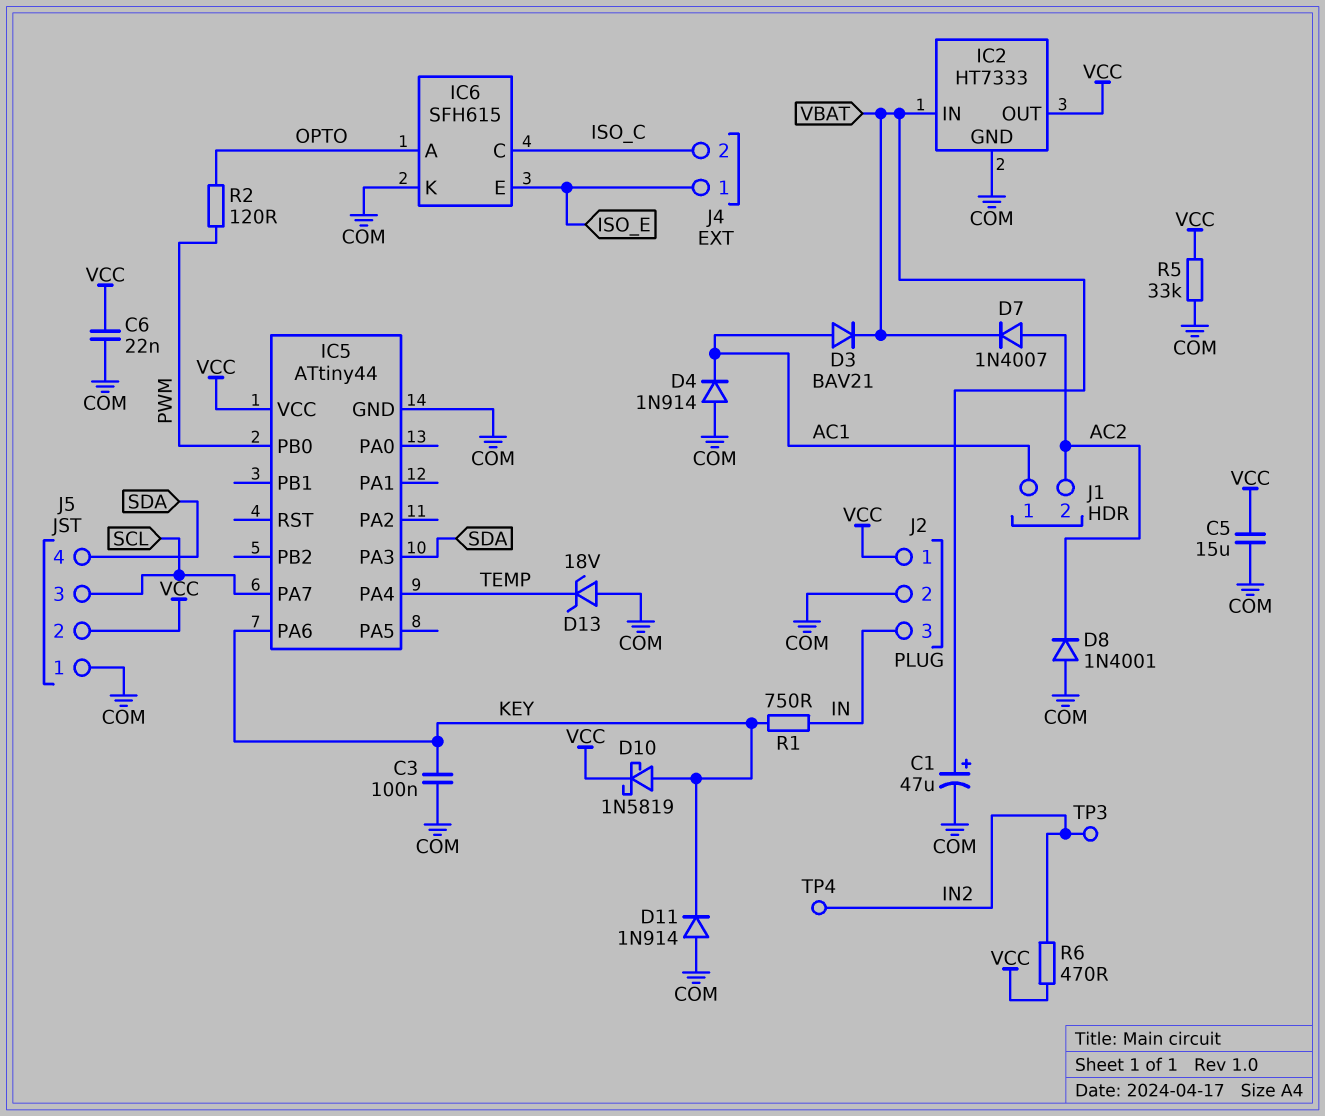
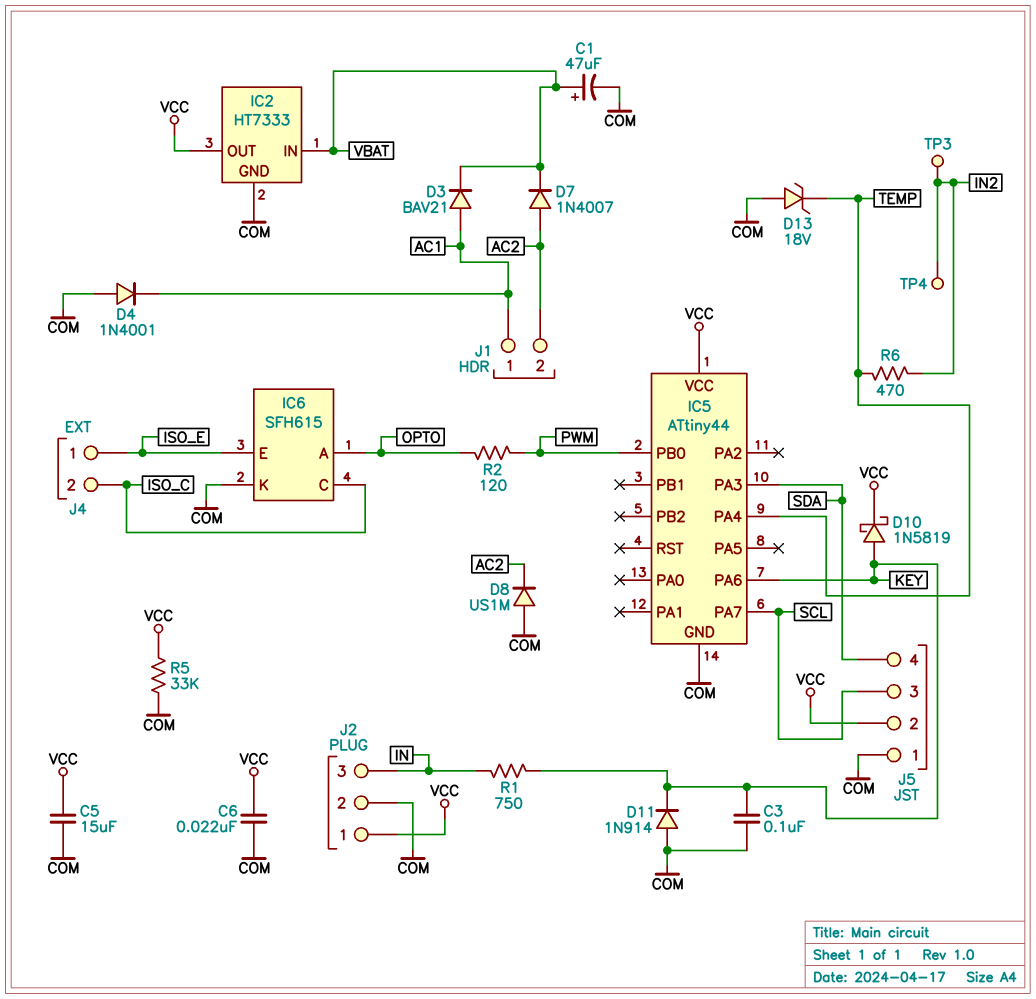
D4: diode 1N914 (A COM, K AC1) -> diode 1N4001 (A COM, K AC1)
D8: diode 1N4001 (A COM, K AC2) -> diode US1M (A COM, K AC2)
R6: 470 (IN2, VCC) -> 470 (IN2, TEMP)

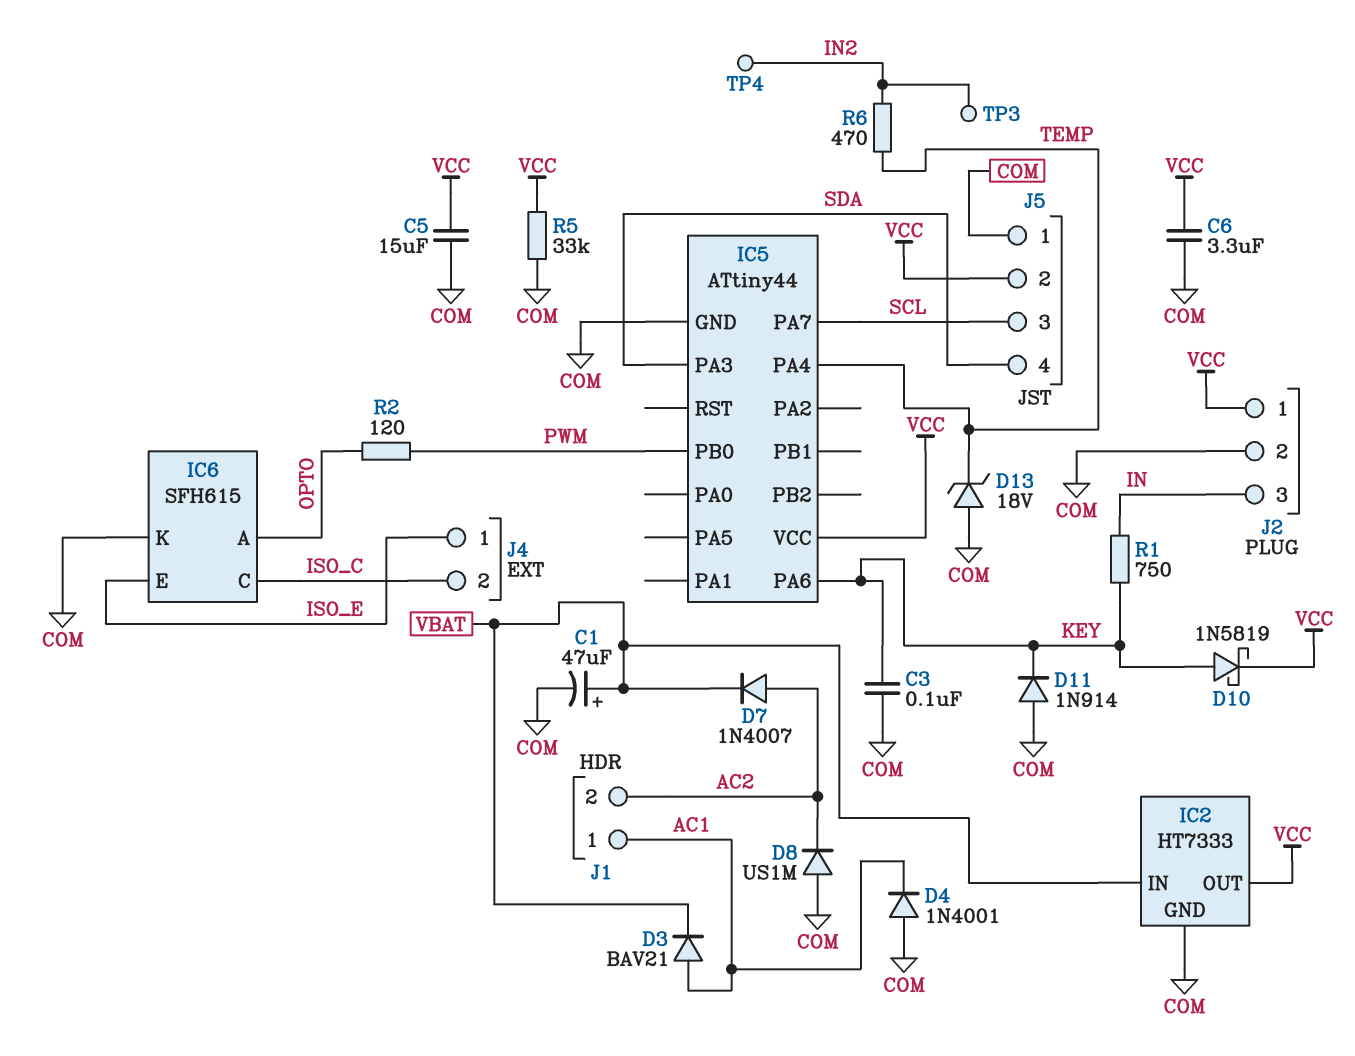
C6: 22nF (COM, VCC) -> 3.3uF (COM, VCC)

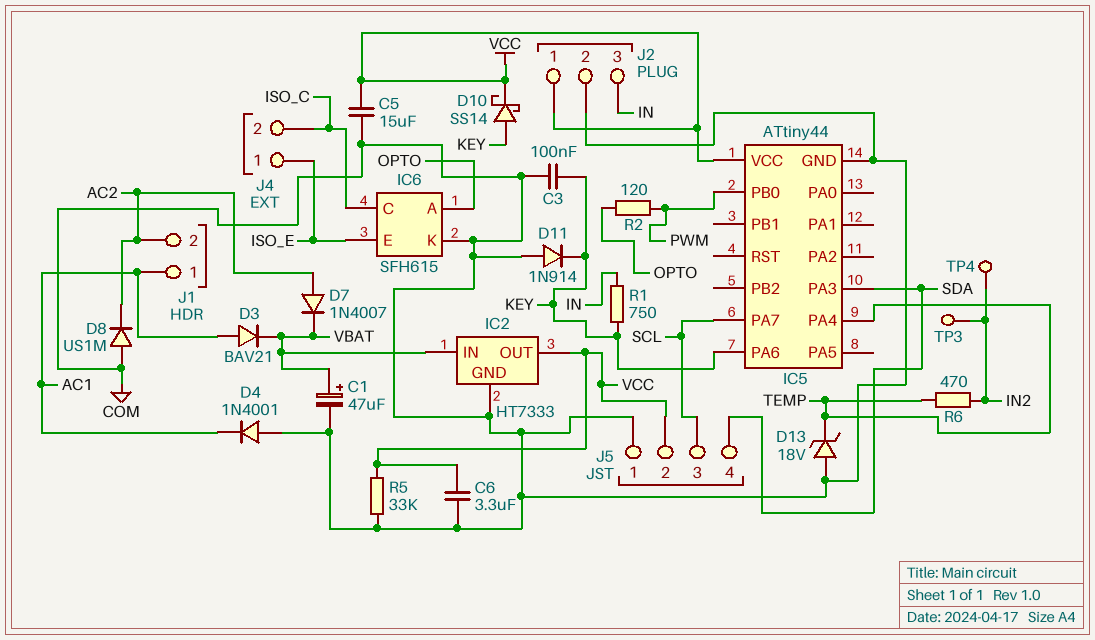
D10: schottky 1N5819 (A KEY, K VCC) -> schottky SS14 (A KEY, K VCC)

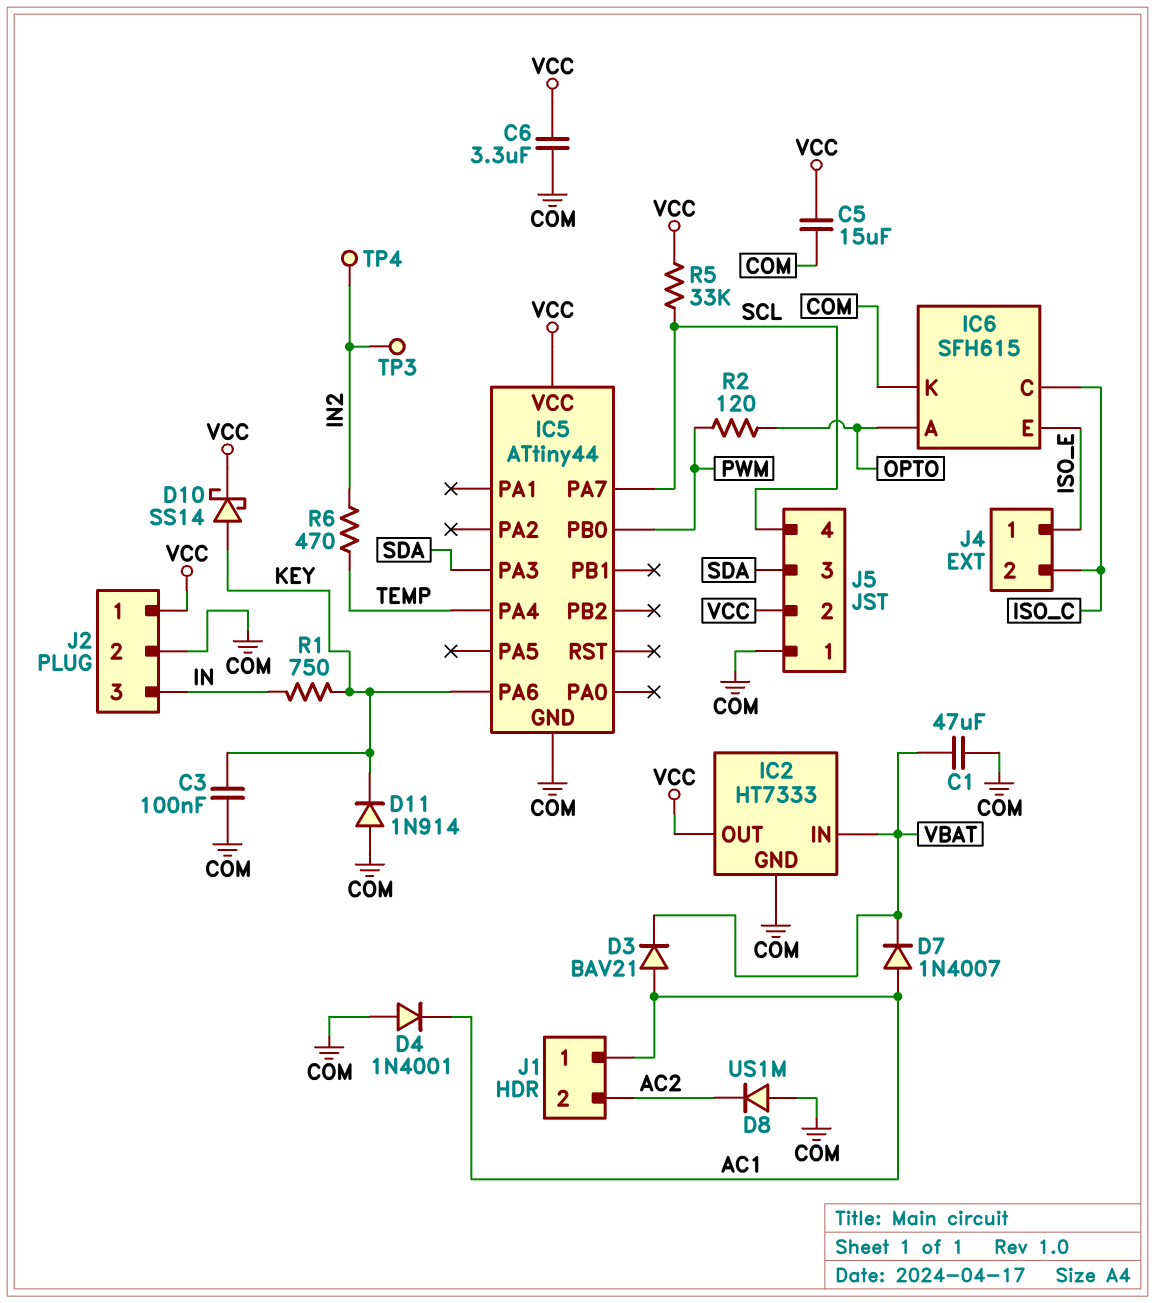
C1: 47uF (plus VBAT, minus COM) -> 47uF (COM, VBAT)
D7: diode 1N4007 (A AC2, K VBAT) -> diode 1N4007 (A AC1, K VBAT)
D13: zener 18V (A COM, K TEMP) -> none
J5 pin 3: SCL -> SDA
J5 pin 4: SDA -> SCL
R5: 33k (COM, VCC) -> 33k (SCL, VCC)

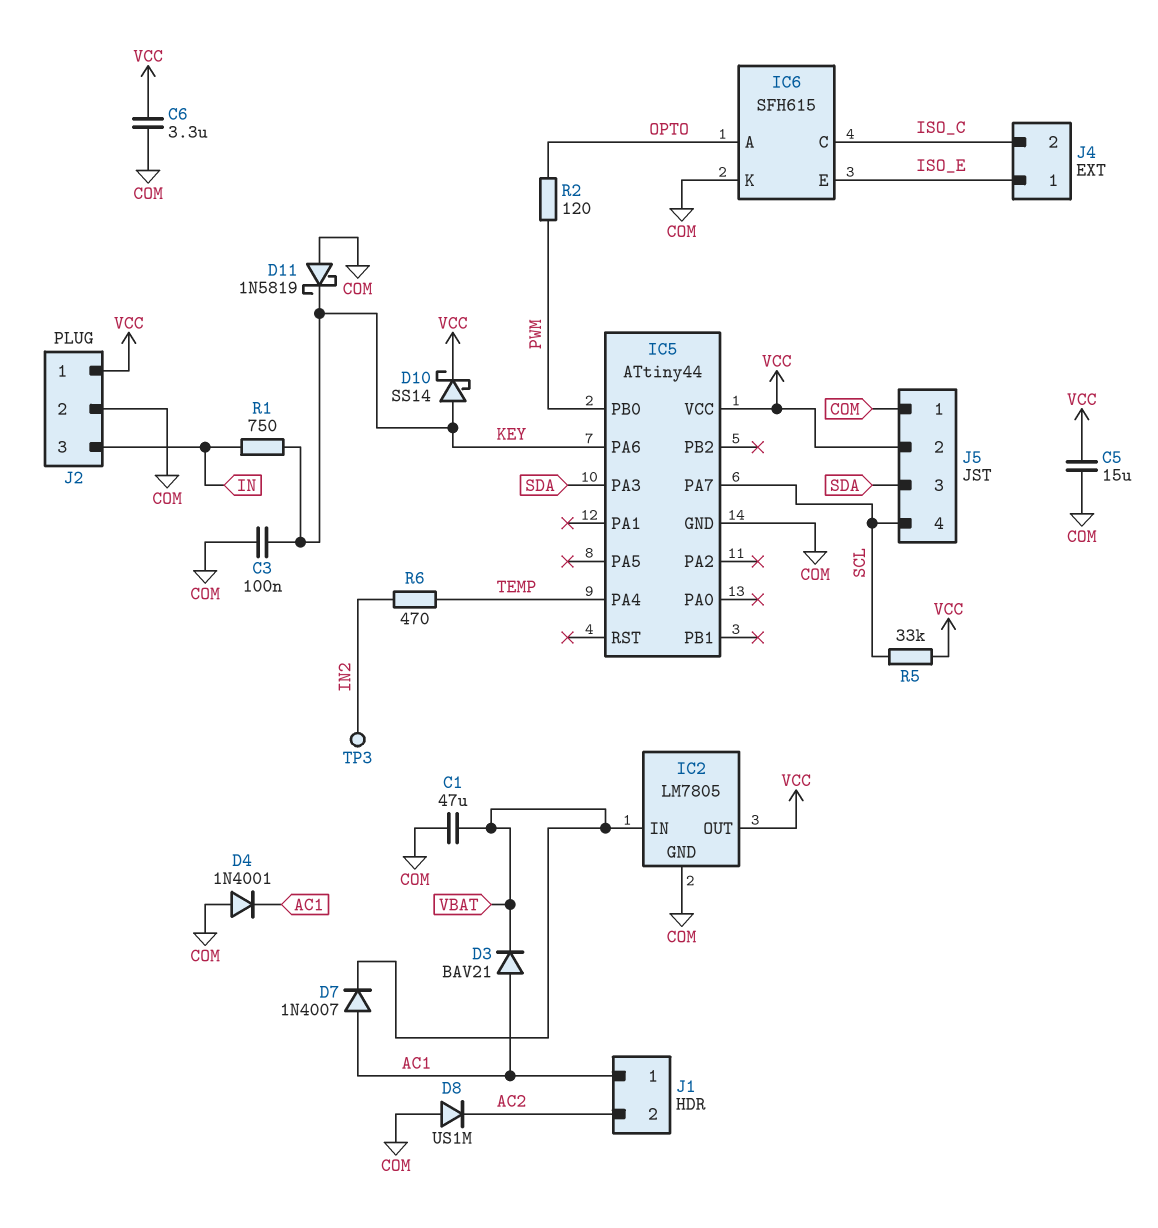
D11: diode 1N914 (A COM, K KEY) -> schottky 1N5819 (A COM, K KEY)
IC2: HT7333 -> LM7805
TP4: test point (IN2) -> none

